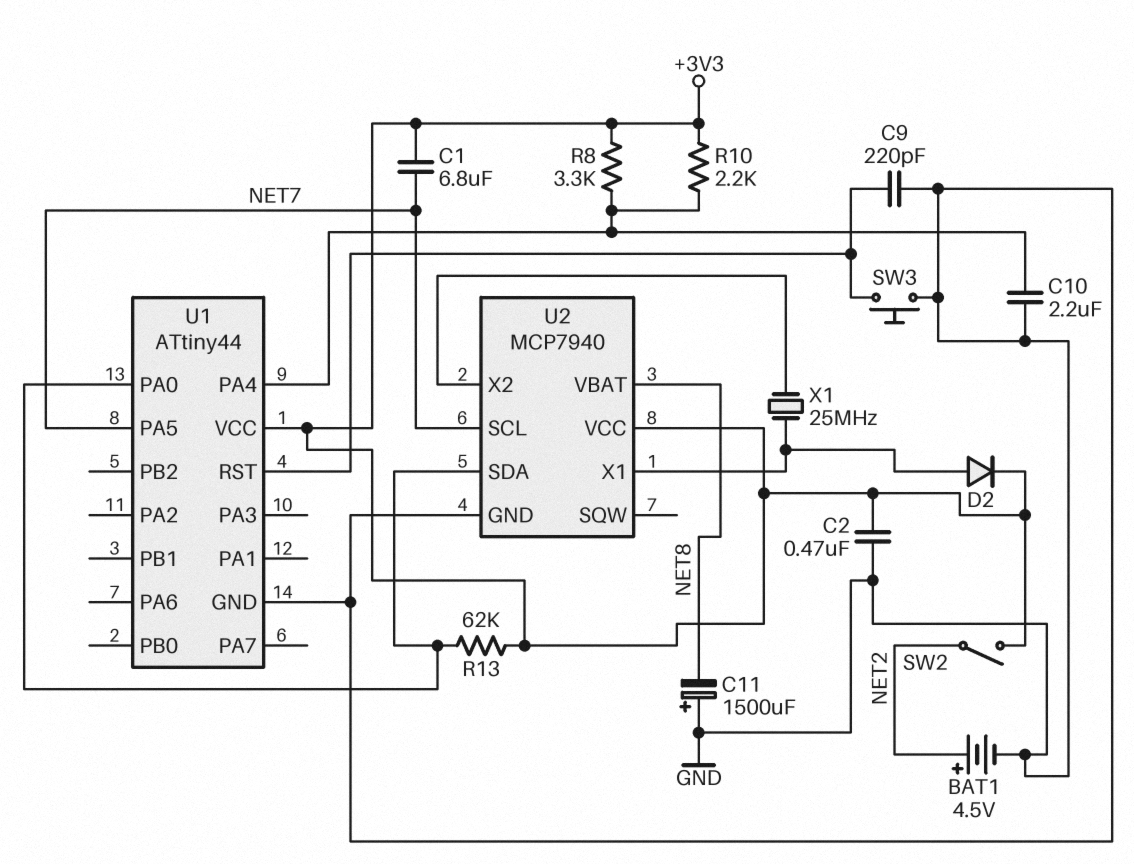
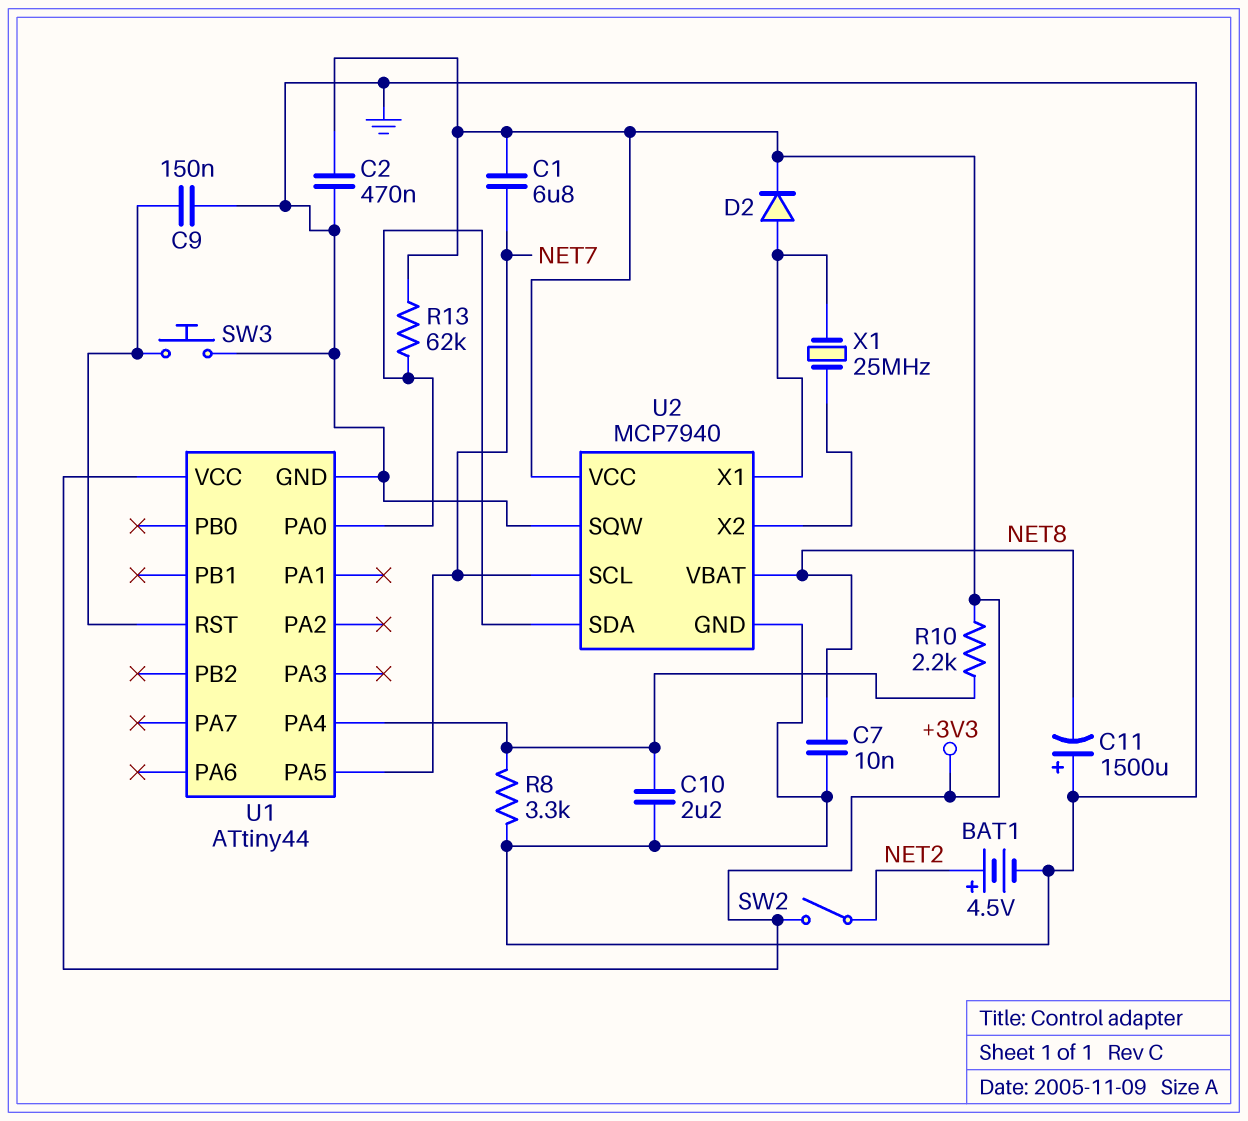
C7: none -> 10nF (GND, NET8)
C9: 220pF (GND, U1/RST) -> 150nF (GND, U1/RST)
R8: 3.3k (+3V3, U1/PA4) -> 3.3k (GND, U1/PA4)
U2 pin SQW: none -> GND

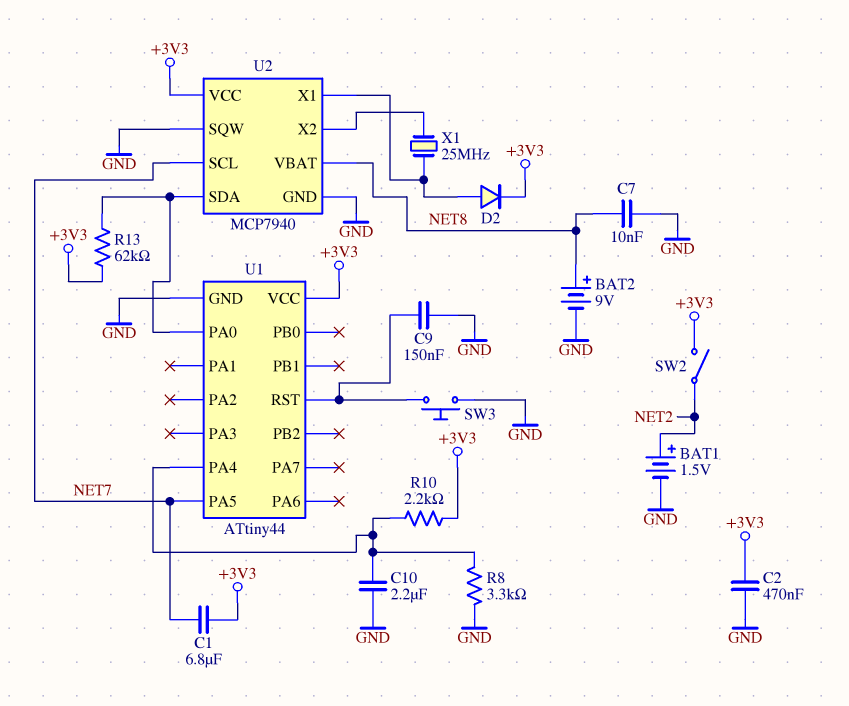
BAT1: 4.5V (plus NET2, minus GND) -> 1.5V (plus NET2, minus GND)
BAT2: none -> 9V (plus NET8, minus GND)
C11: 1500uF (plus GND, minus NET8) -> none

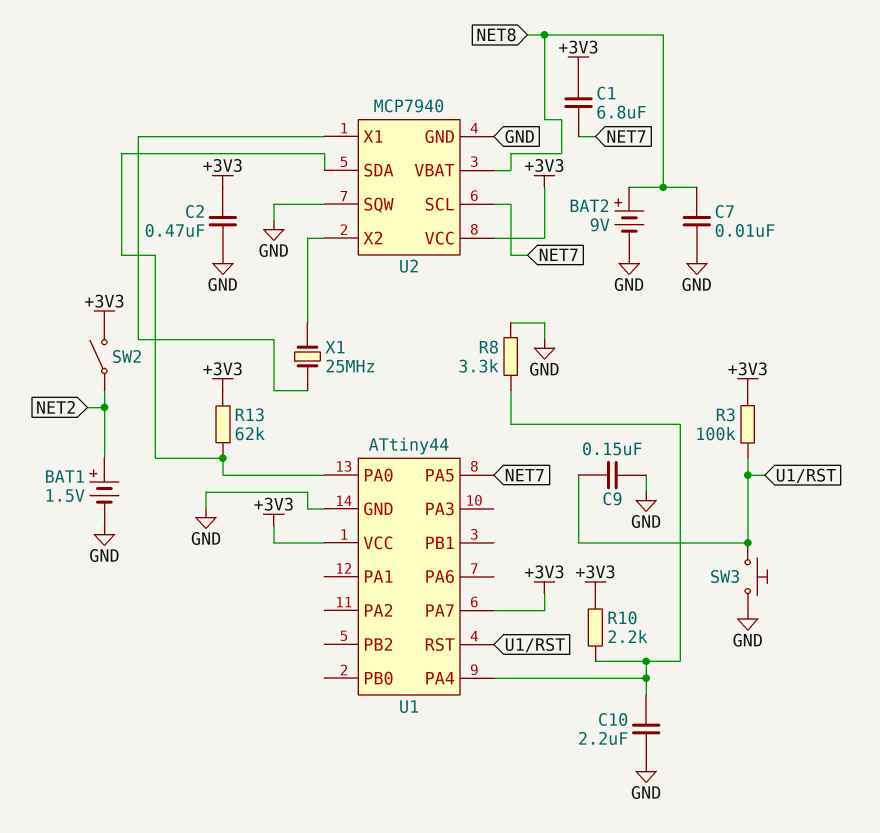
D2: diode (A U2/X1, K +3V3) -> none
R3: none -> 100k (+3V3, U1/RST)
U1 pin PA7: none -> +3V3

